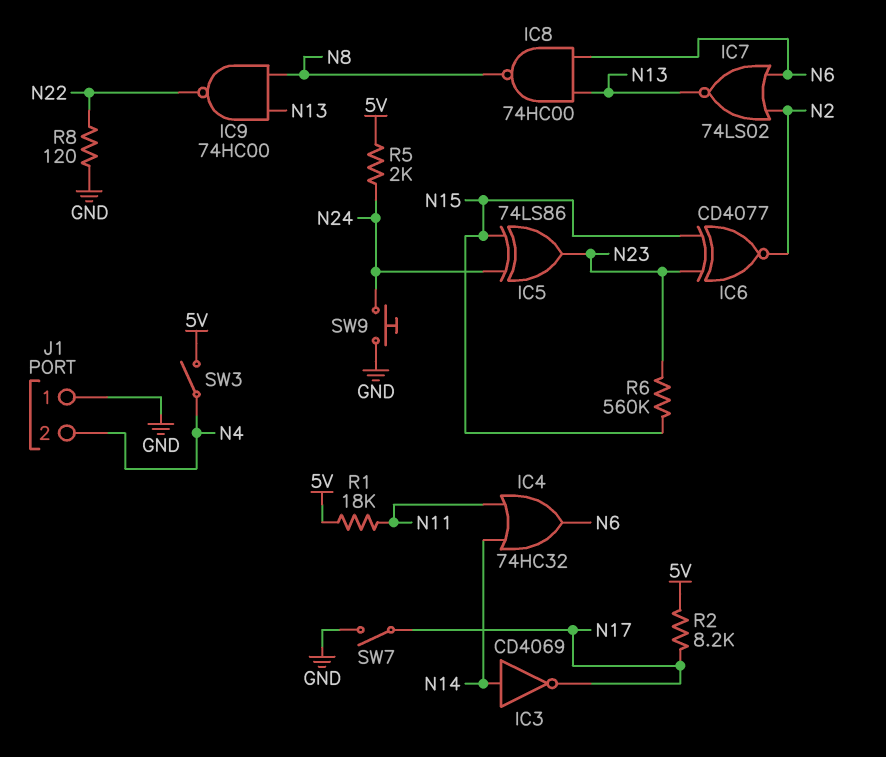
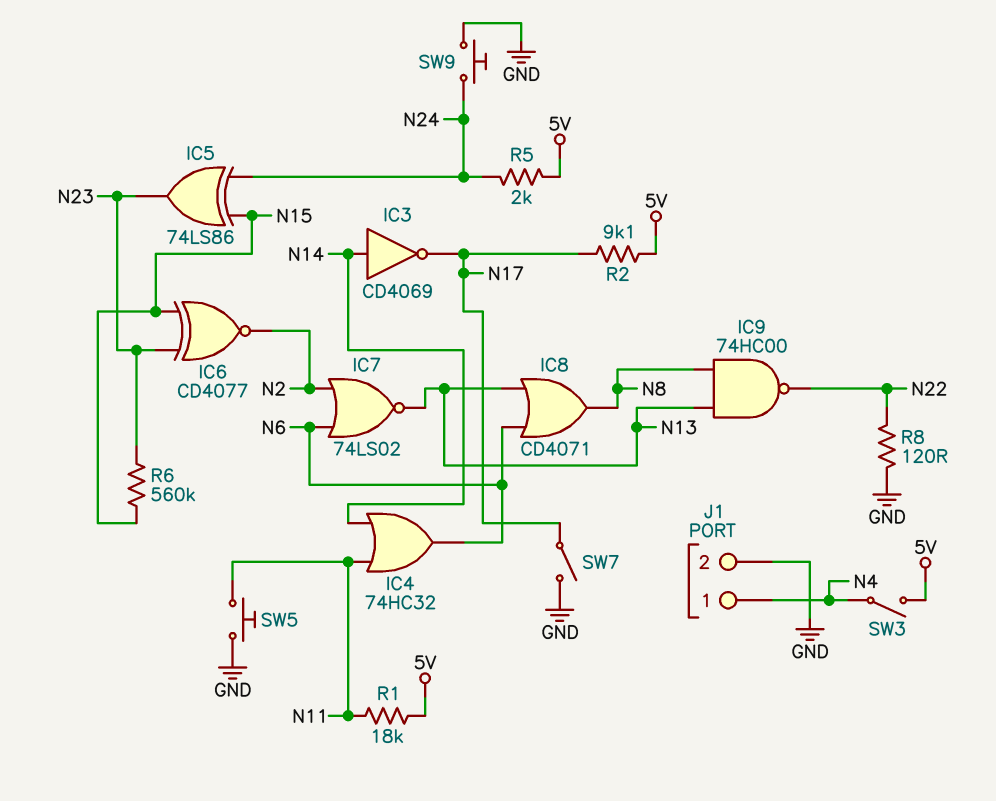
IC8: NAND 74HC00 (in N6, in N13, out N8) -> OR CD4071 (in N6, in N13, out N8)
J1 pin 1: GND -> N4
J1 pin 2: N4 -> GND
R2: 8.2k (5V, N17) -> 9.1k (5V, N17)
SW5: none -> button (GND, N11)

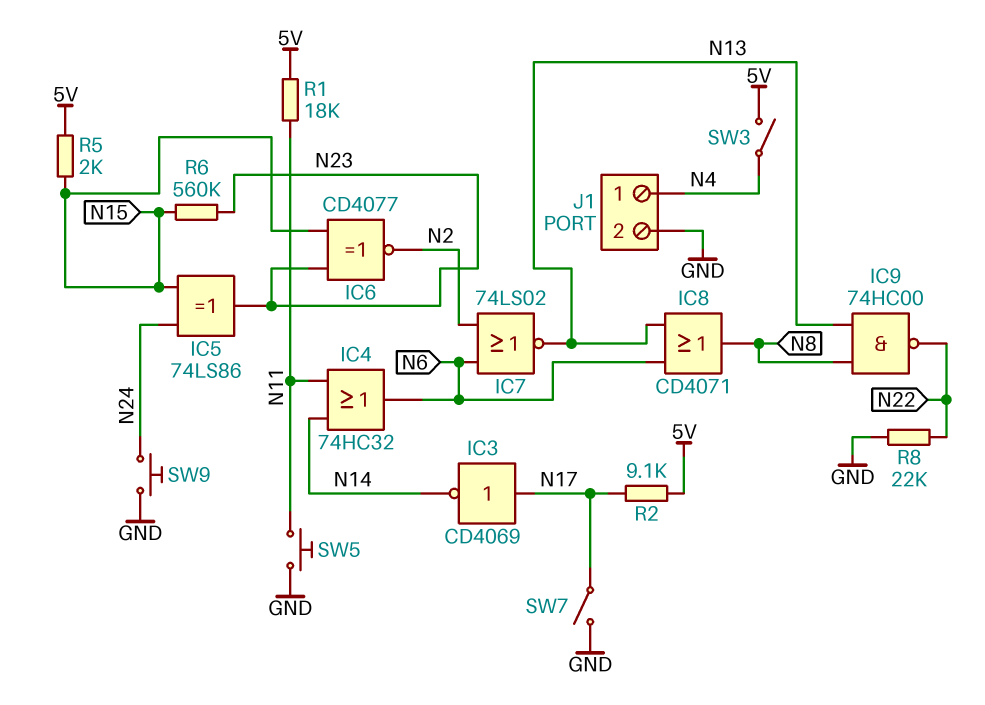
IC3: NOT CD4069 (in N14, out N17) -> NOT CD4069 (in N17, out N14)
R5: 2k (5V, N24) -> 2k (5V, N15)
R8: 120 (GND, N22) -> 22k (GND, N22)

